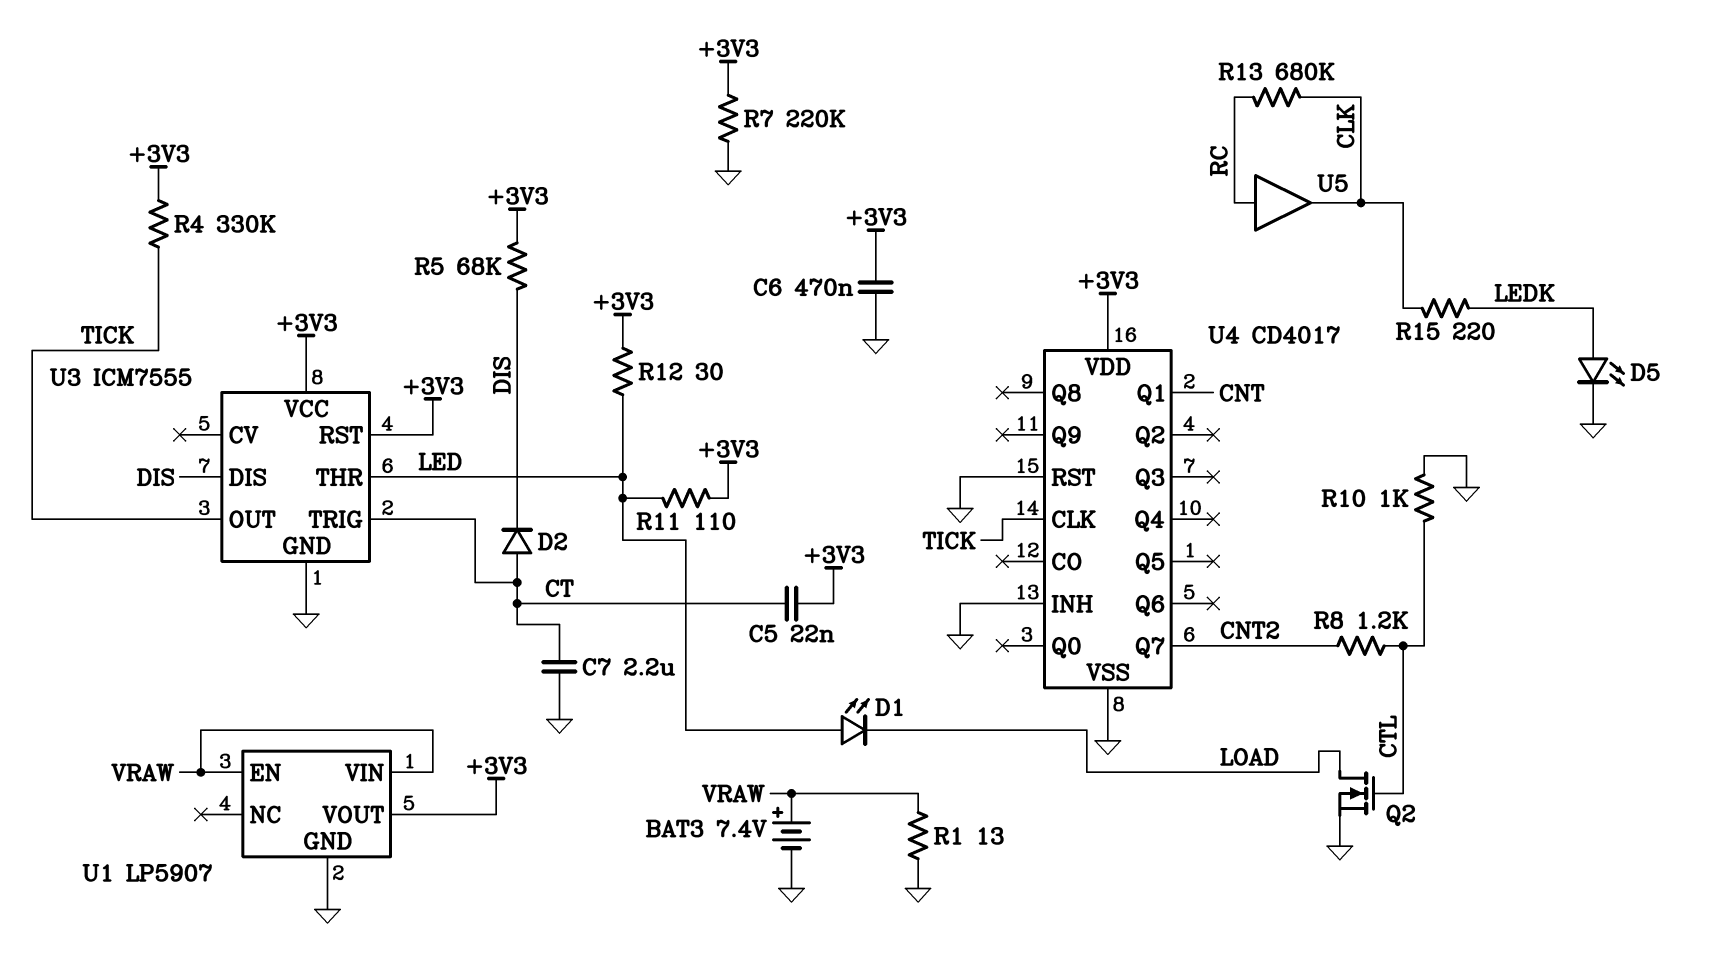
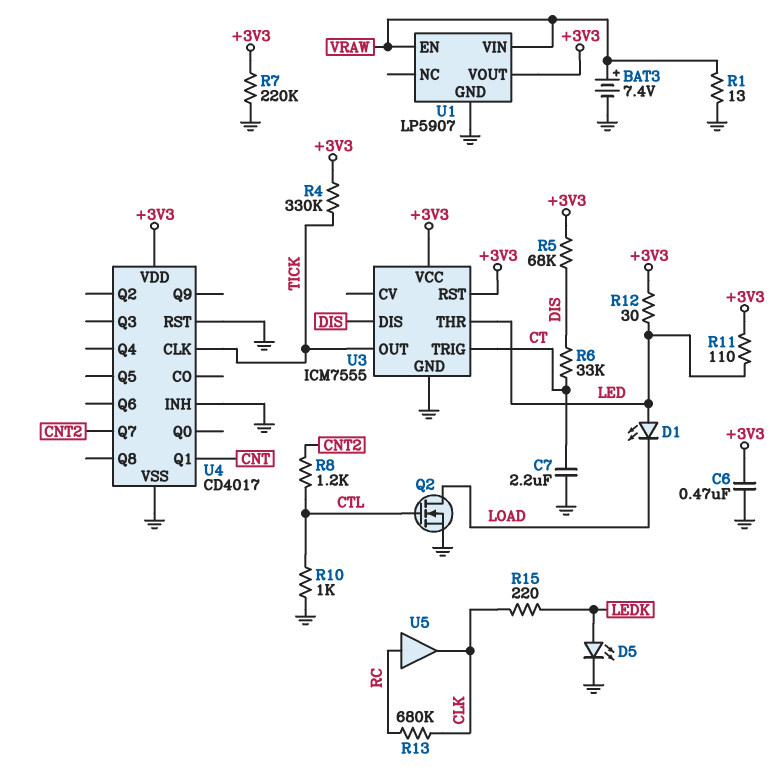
C5: 22nF (+3V3, CT) -> none
D2: diode (A CT, K DIS) -> none
R6: none -> 33k (CT, DIS)

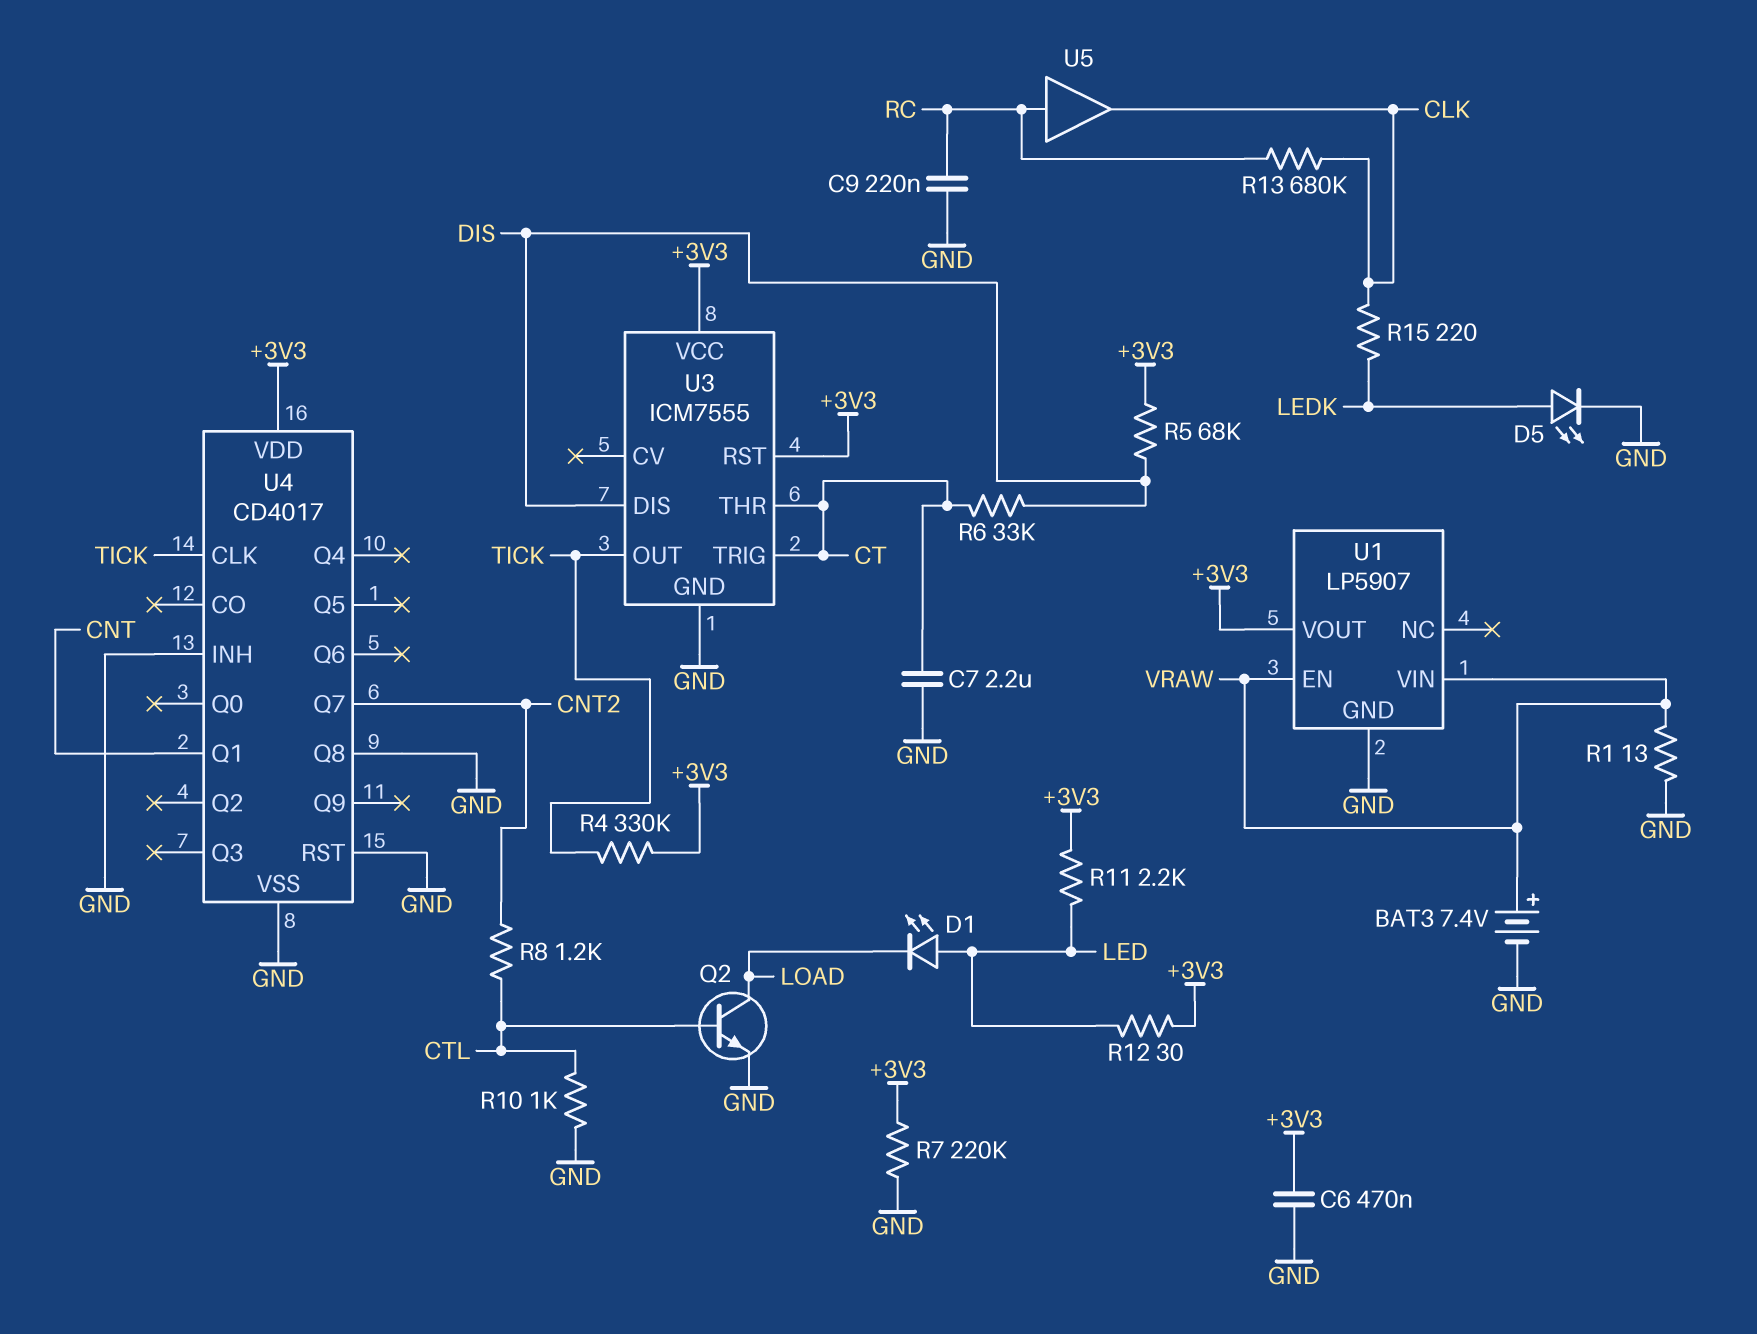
C9: none -> 220nF (GND, RC)
Q2: NMOS (G CTL, D LOAD, S GND) -> NPN (B CTL, C LOAD, E GND)
R11: 110 (+3V3, LED) -> 2.2k (+3V3, LED)
U3 pin THR: LED -> CT
U4 pin Q8: none -> GND

